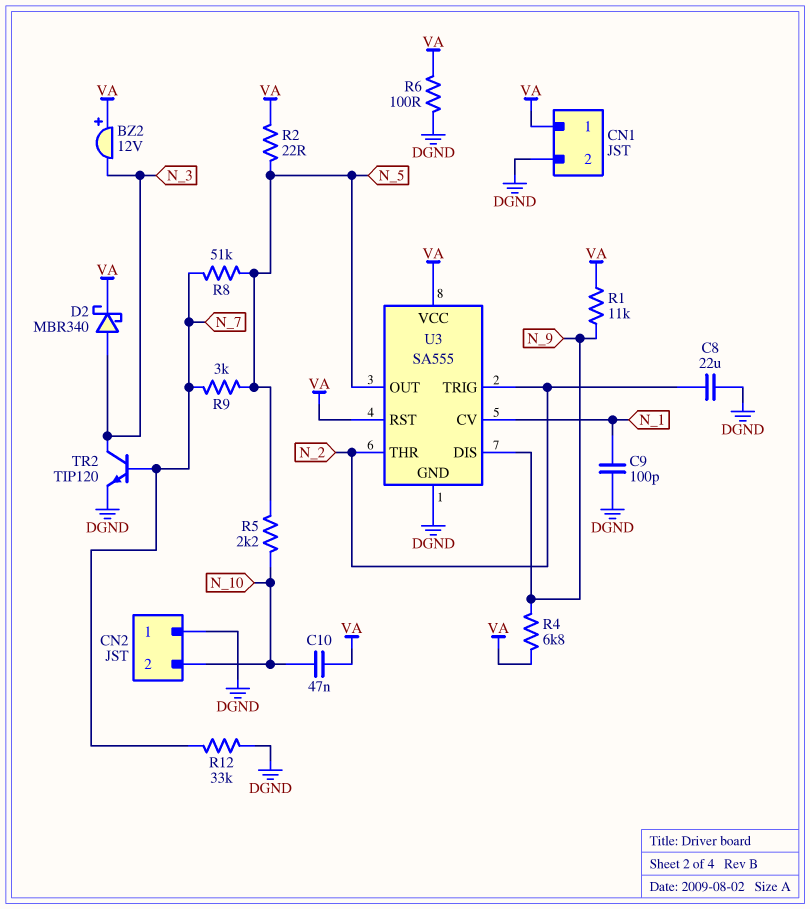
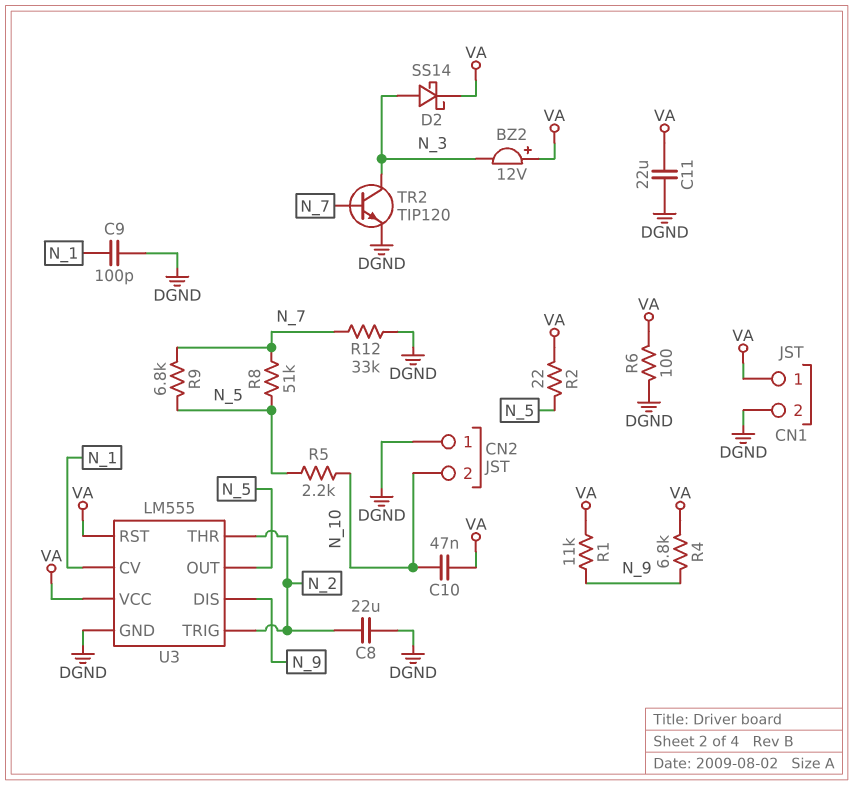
C11: none -> 22uF (DGND, VA)
D2: schottky MBR340 (A N_3, K VA) -> schottky SS14 (A N_3, K VA)
R9: 3k (N_5, N_7) -> 6.8k (N_5, N_7)
U3: SA555 -> LM555

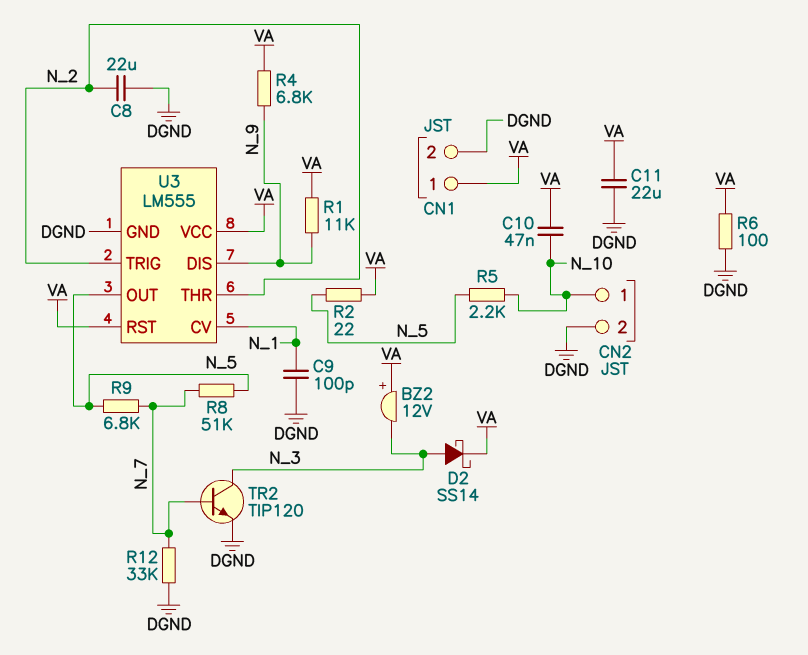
CN2 pin 1: DGND -> N_10
CN2 pin 2: N_10 -> DGND

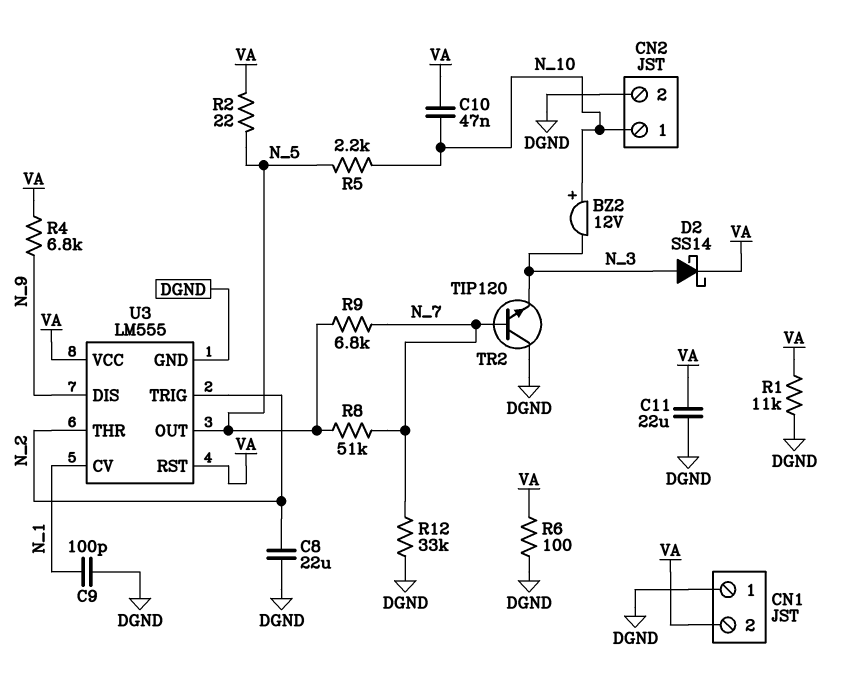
BZ2: buzzer 12V (plus VA, minus N_3) -> buzzer 12V (plus N_10, minus N_3)
CN1 pin 1: VA -> DGND
CN1 pin 2: DGND -> VA
R1: 11k (N_9, VA) -> 11k (DGND, VA)
TR2: NPN TIP120 (B N_7, C N_3, E DGND) -> NPN TIP120 (B N_7, C DGND, E N_3)

